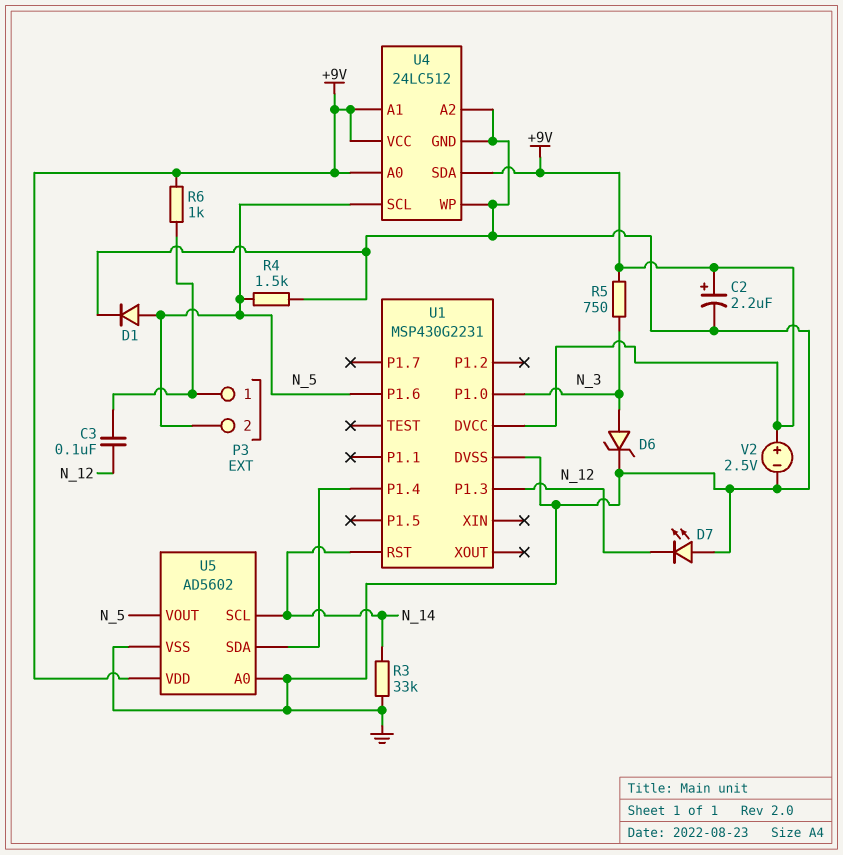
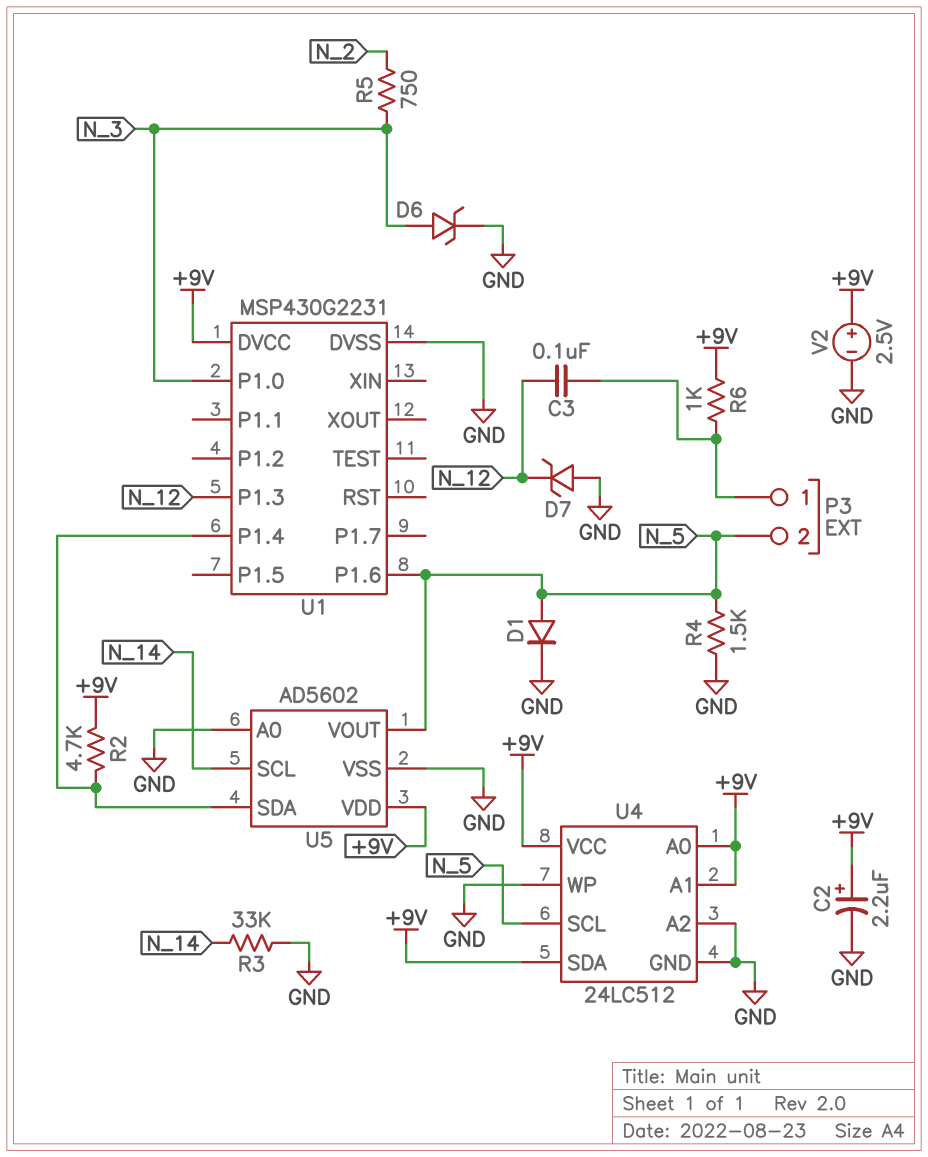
D7: LED (A GND, K N_12) -> zener (A GND, K N_12)
R2: none -> 4.7k (+9V, U1/P1.4)
R5: 750 (+9V, N_3) -> 750 (N_2, N_3)
U1 pin RST: N_14 -> none

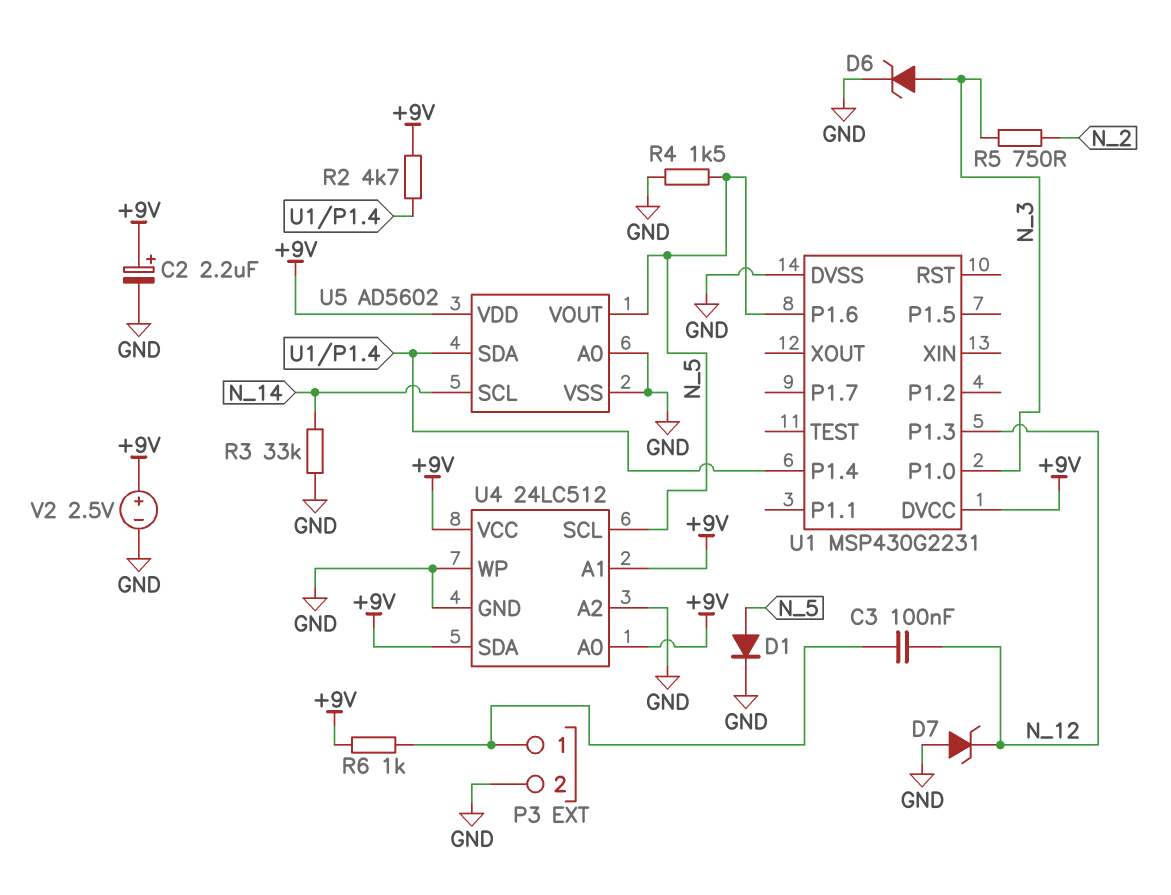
P3 pin 2: N_5 -> GND

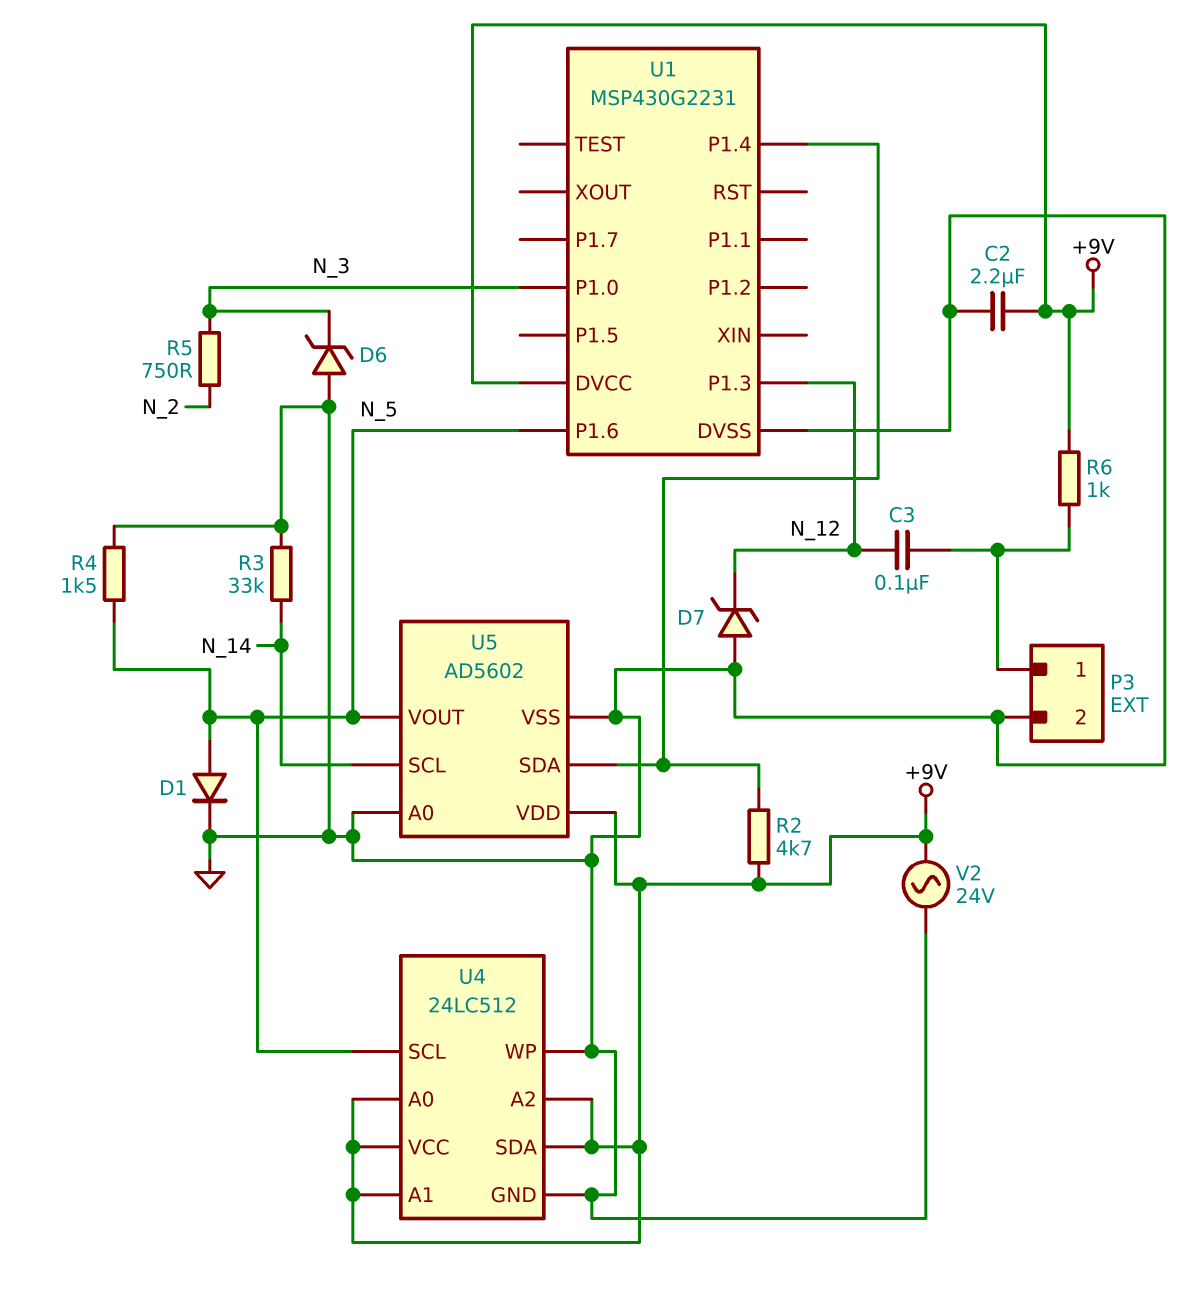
C2: 2.2uF (plus +9V, minus GND) -> 2.2uF (+9V, GND)
D6: zener (A N_3, K GND) -> zener (A GND, K N_3)
U4 pin A2: GND -> +9V
V2: 2.5V (plus +9V, minus GND) -> AC 24V (+9V, GND)

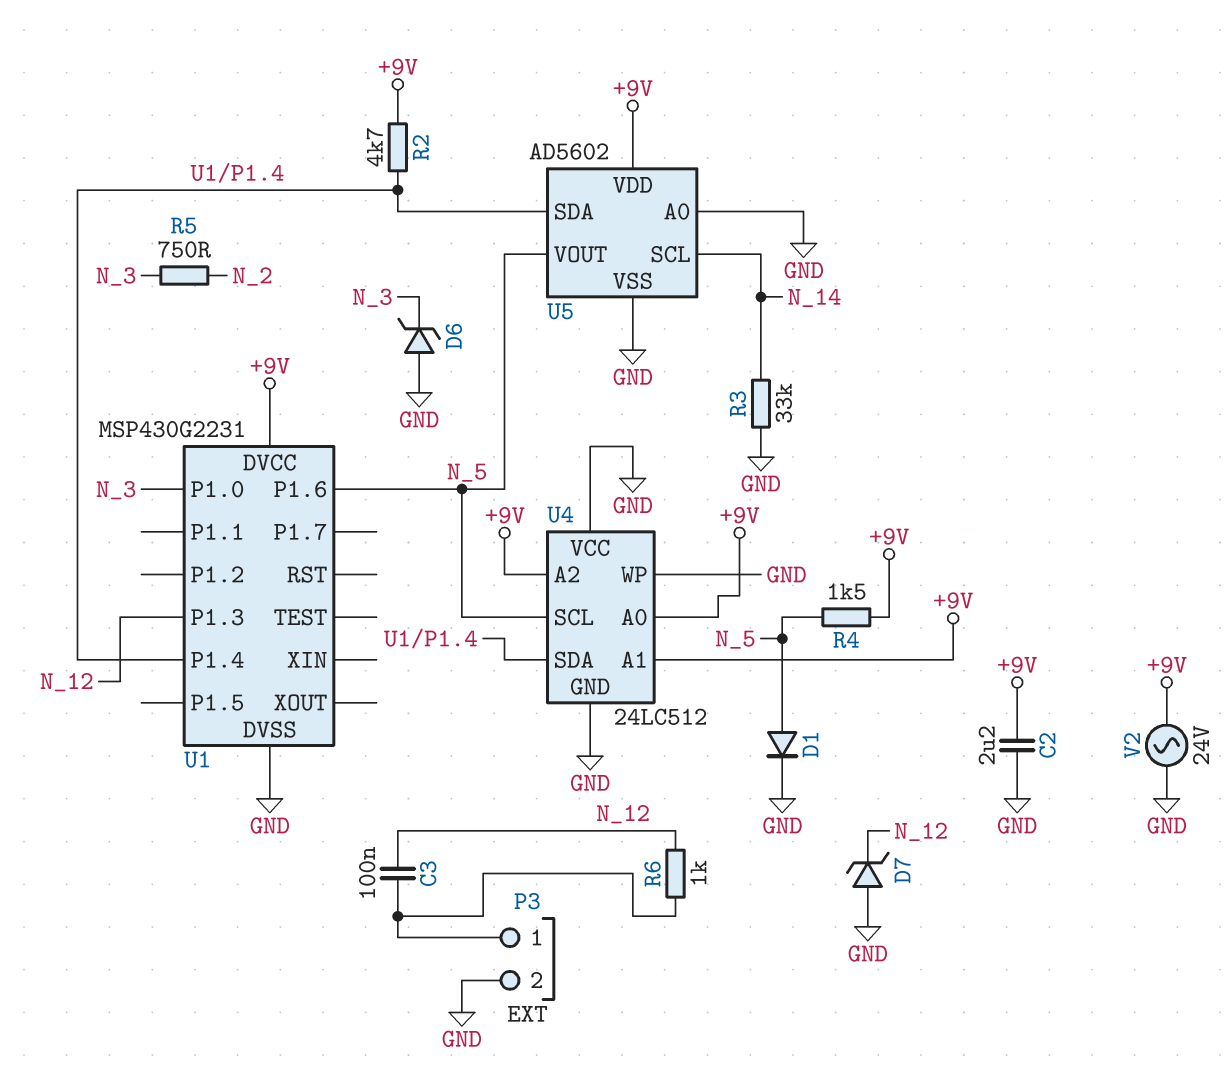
R4: 1.5k (GND, N_5) -> 1.5k (+9V, N_5)
R6: 1k (+9V, P3/1) -> 1k (N_12, P3/1)
U4 pin SDA: +9V -> U1/P1.4
U4 pin VCC: +9V -> GND

